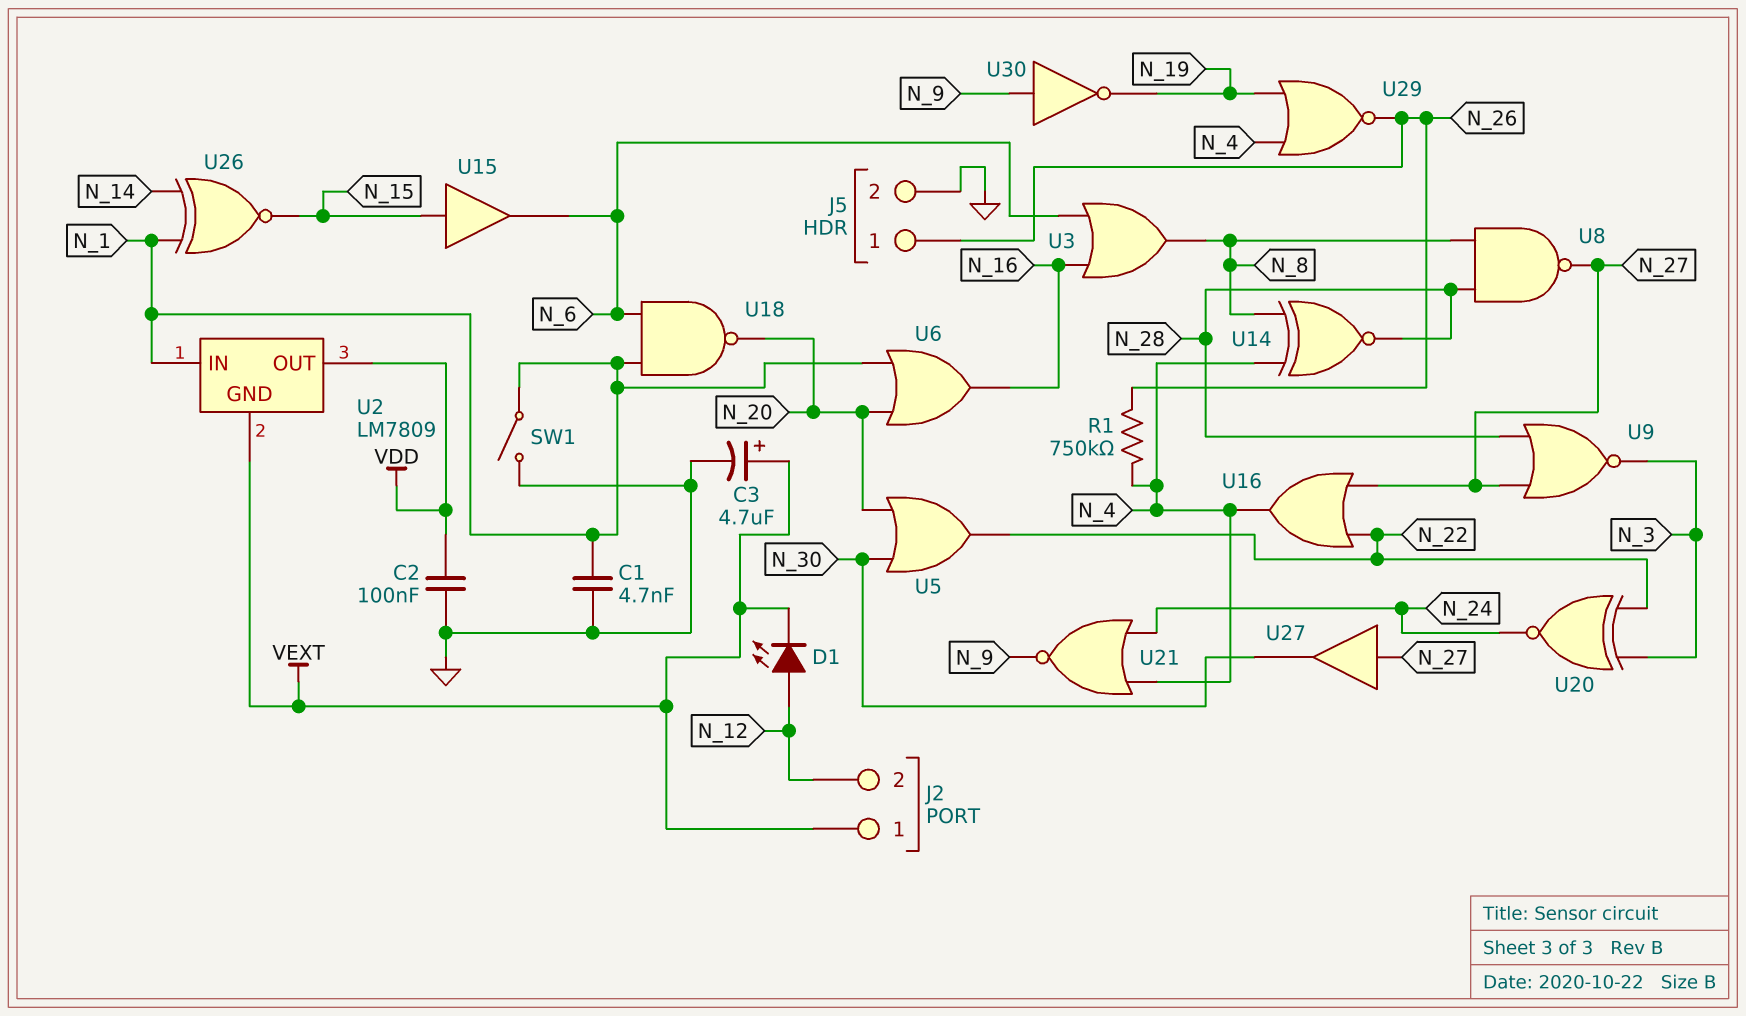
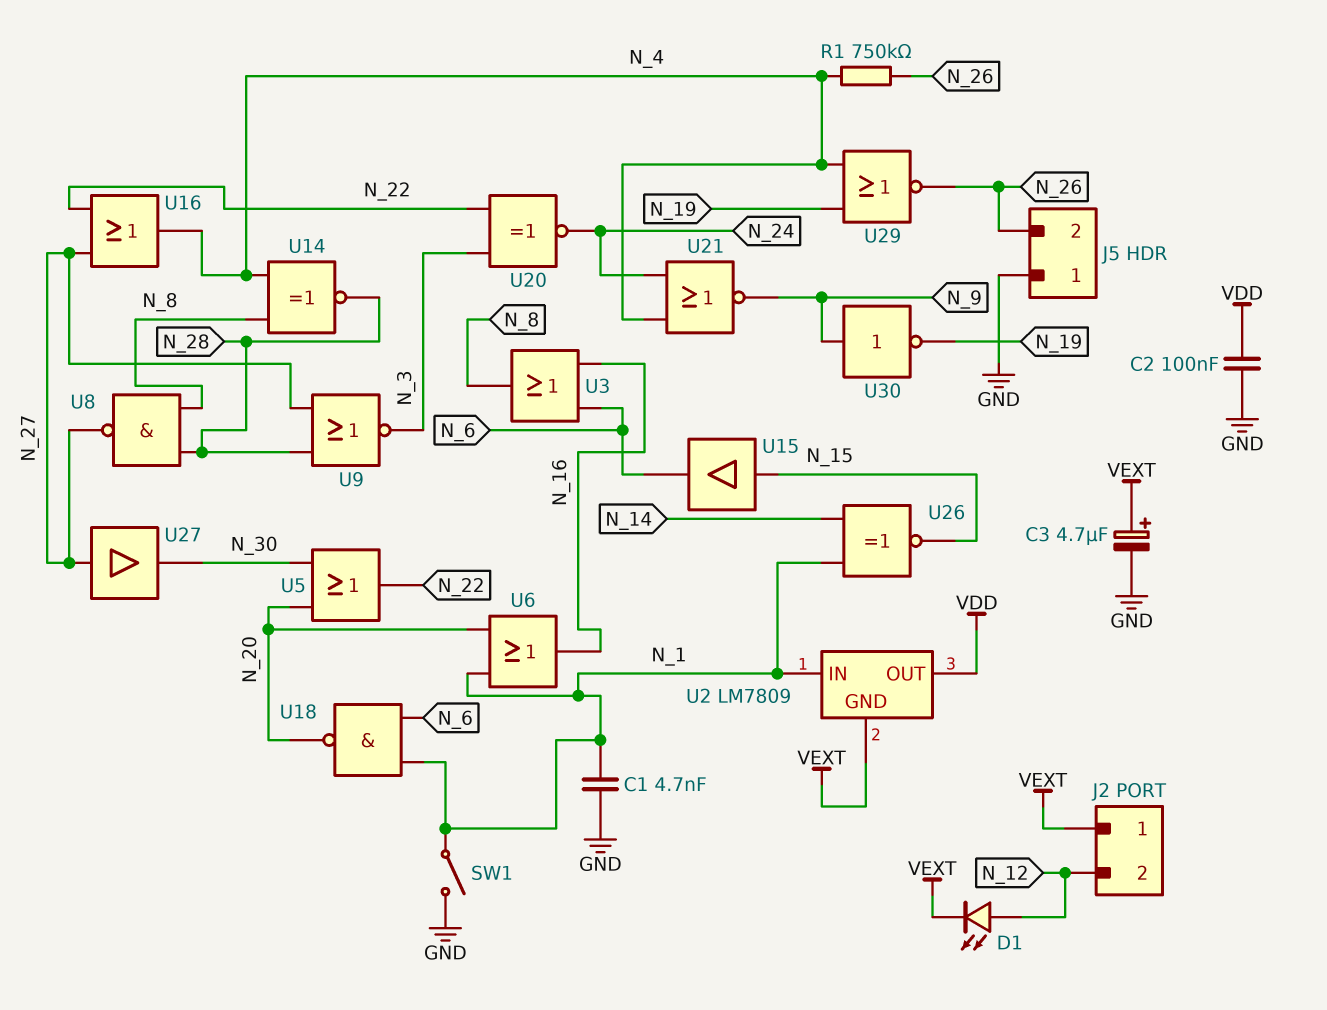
J5 pin 1: N_26 -> GND
J5 pin 2: GND -> N_26

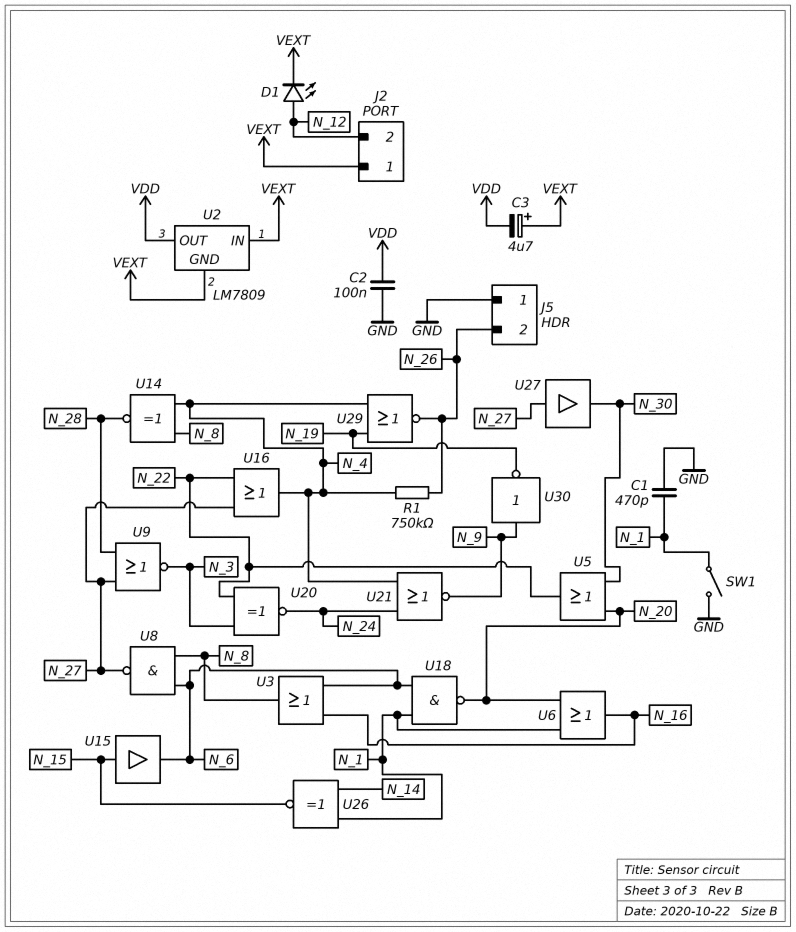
C1: 4.7nF (GND, N_1) -> 470pF (GND, N_1)
C3: 4.7uF (plus VEXT, minus GND) -> 4.7uF (plus VEXT, minus VDD)
U2 pin IN: N_1 -> VEXT
U8: NAND (in N_8, in N_28, out N_27) -> NAND (in N_6, in N_8, out N_27)

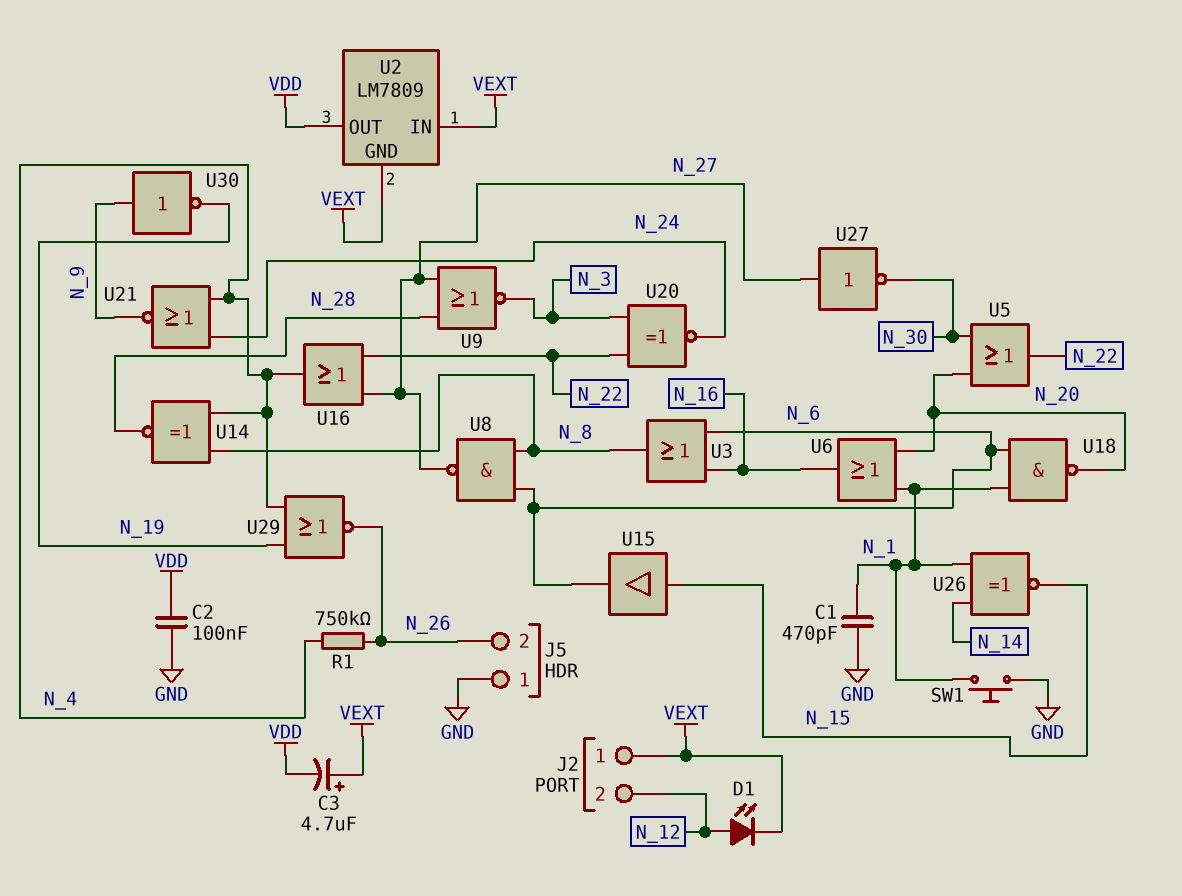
SW1: switch (GND, N_1) -> button (GND, N_1)
U27: buffer (in N_27, out N_30) -> NOT (in N_27, out N_30)

